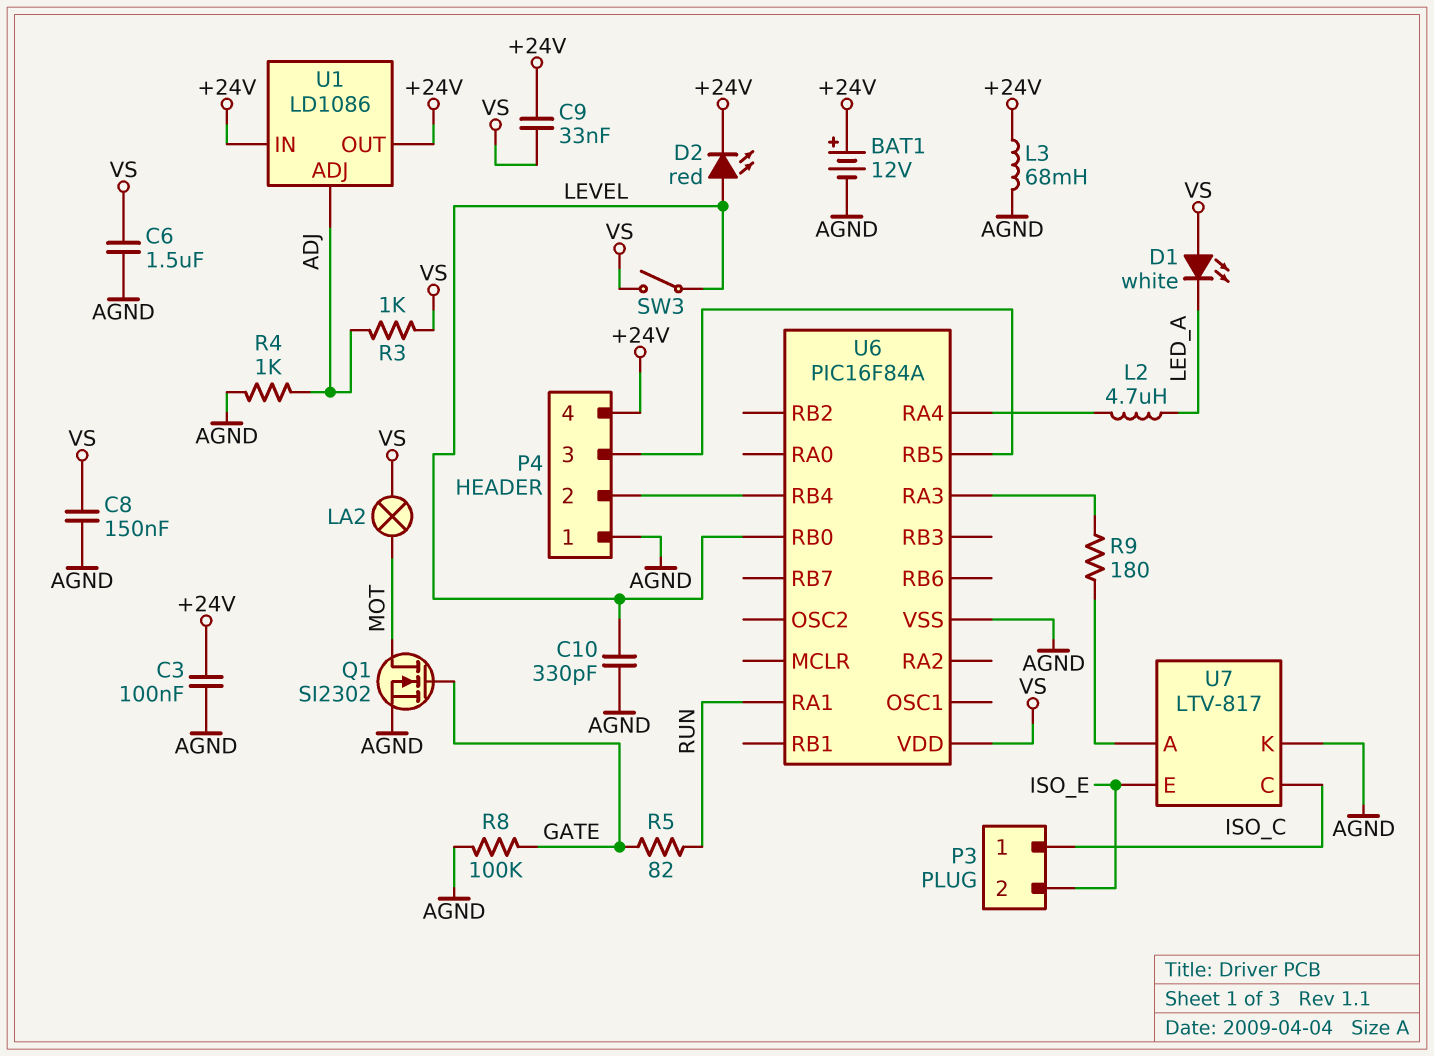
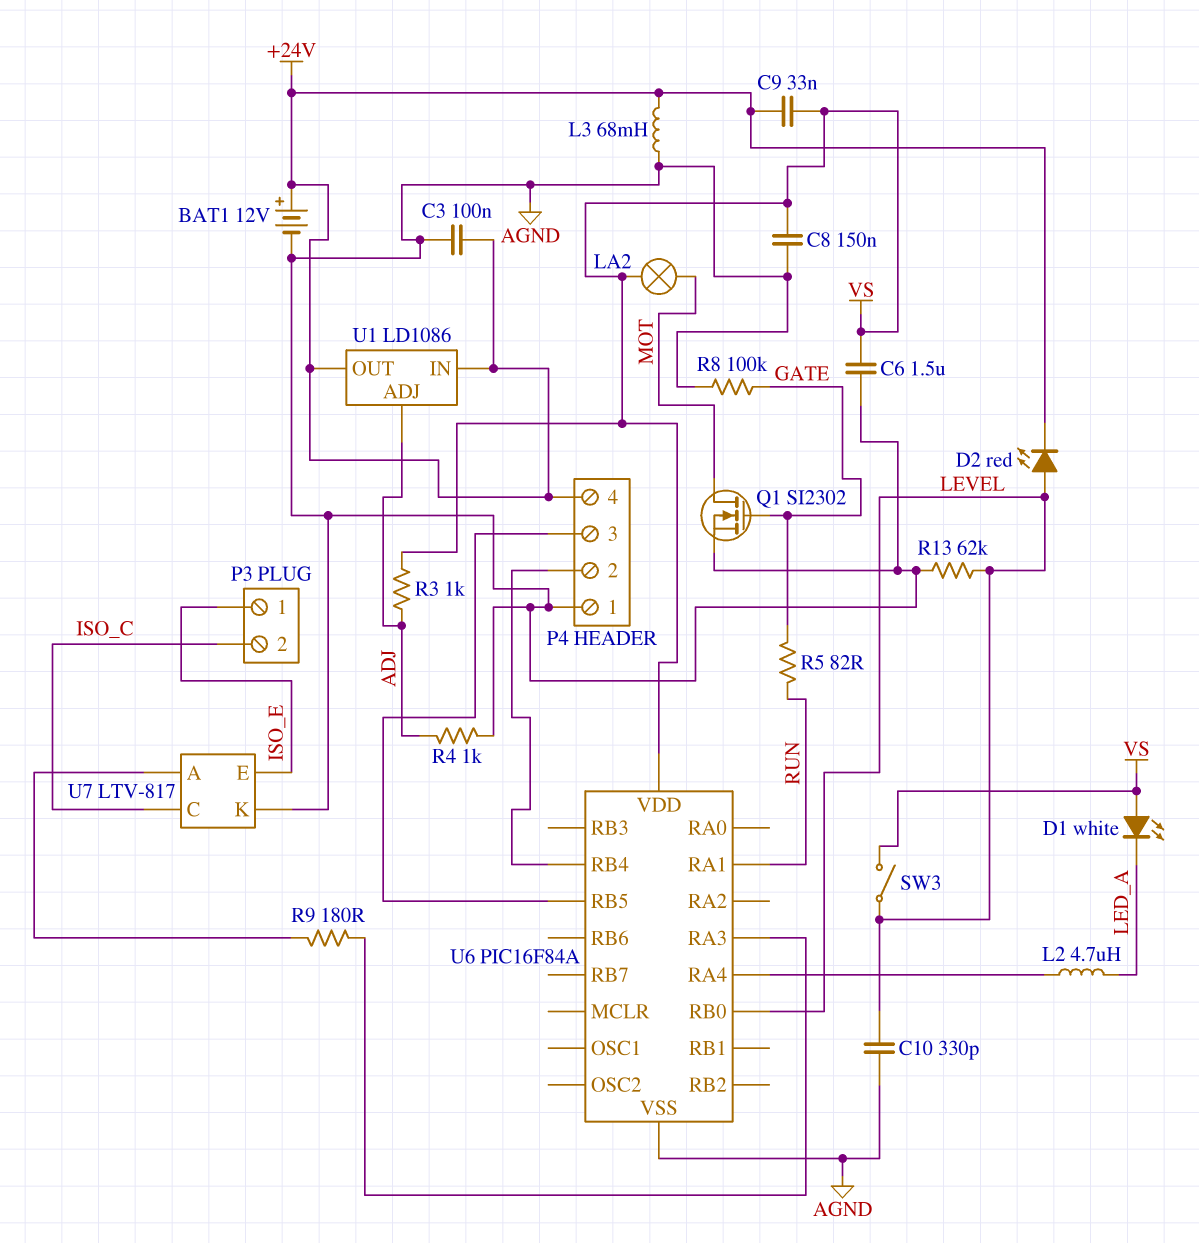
P3 pin 1: ISO_C -> ISO_E
P3 pin 2: ISO_E -> ISO_C
R13: none -> 62k (AGND, LEVEL)

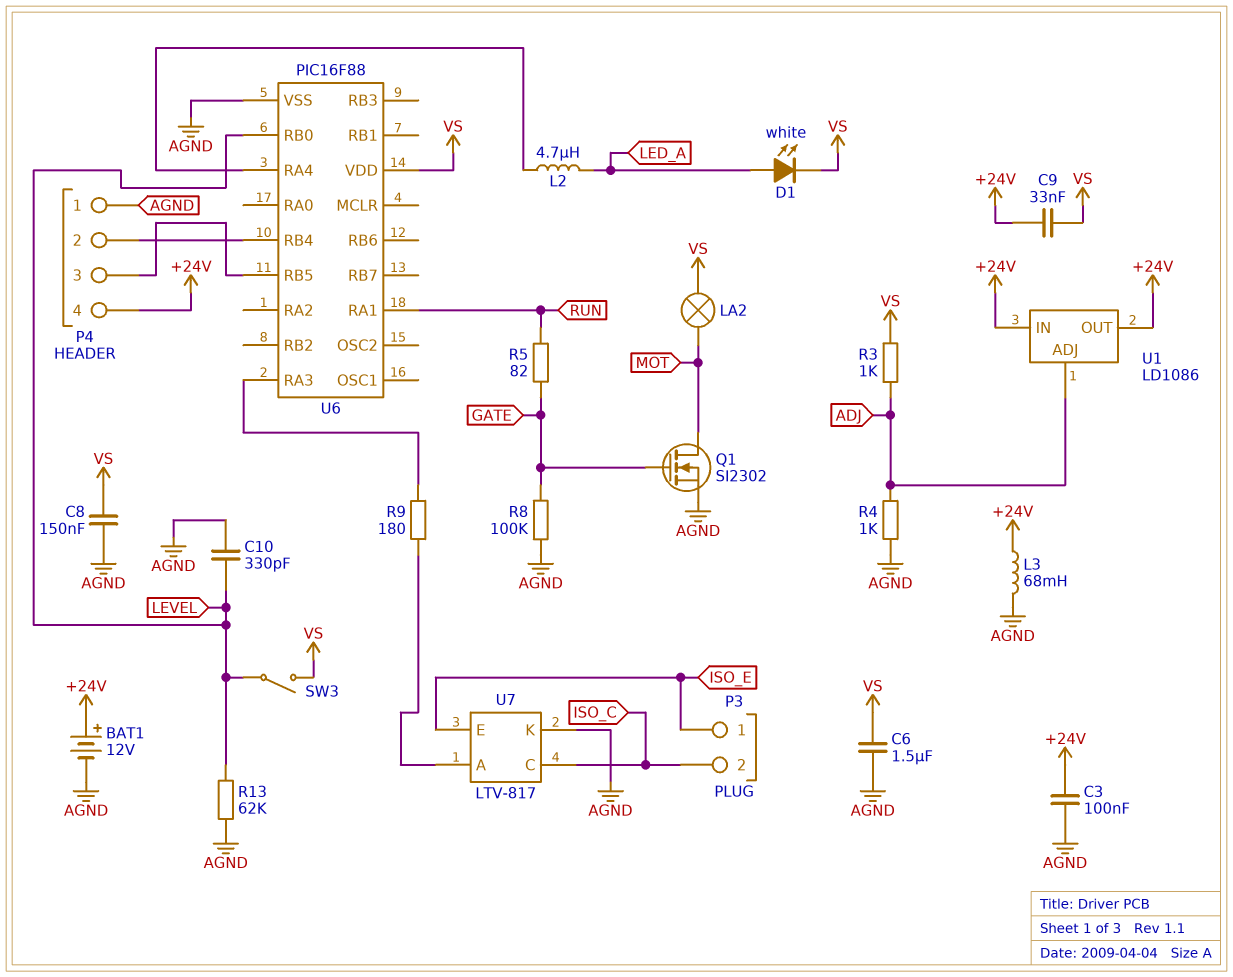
D1: LED white (A VS, K LED_A) -> LED white (A LED_A, K VS)
D2: LED red (A LEVEL, K +24V) -> none
U6: PIC16F84A -> PIC16F88

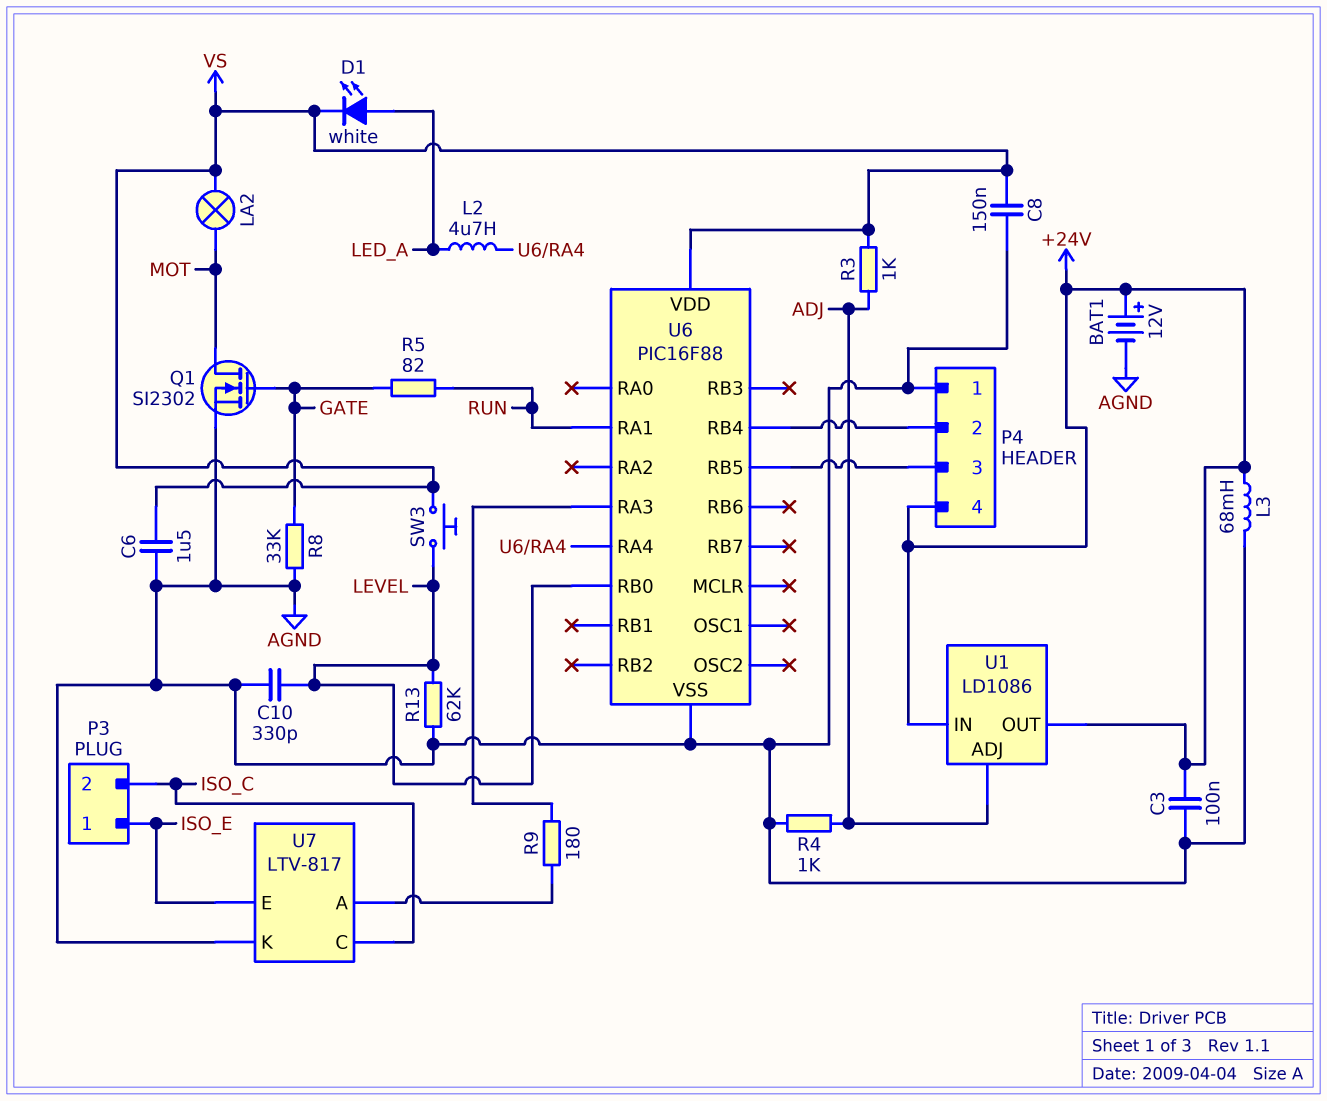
C9: 33nF (+24V, VS) -> none
R8: 100k (AGND, GATE) -> 33k (AGND, GATE)
SW3: switch (LEVEL, VS) -> button (LEVEL, VS)

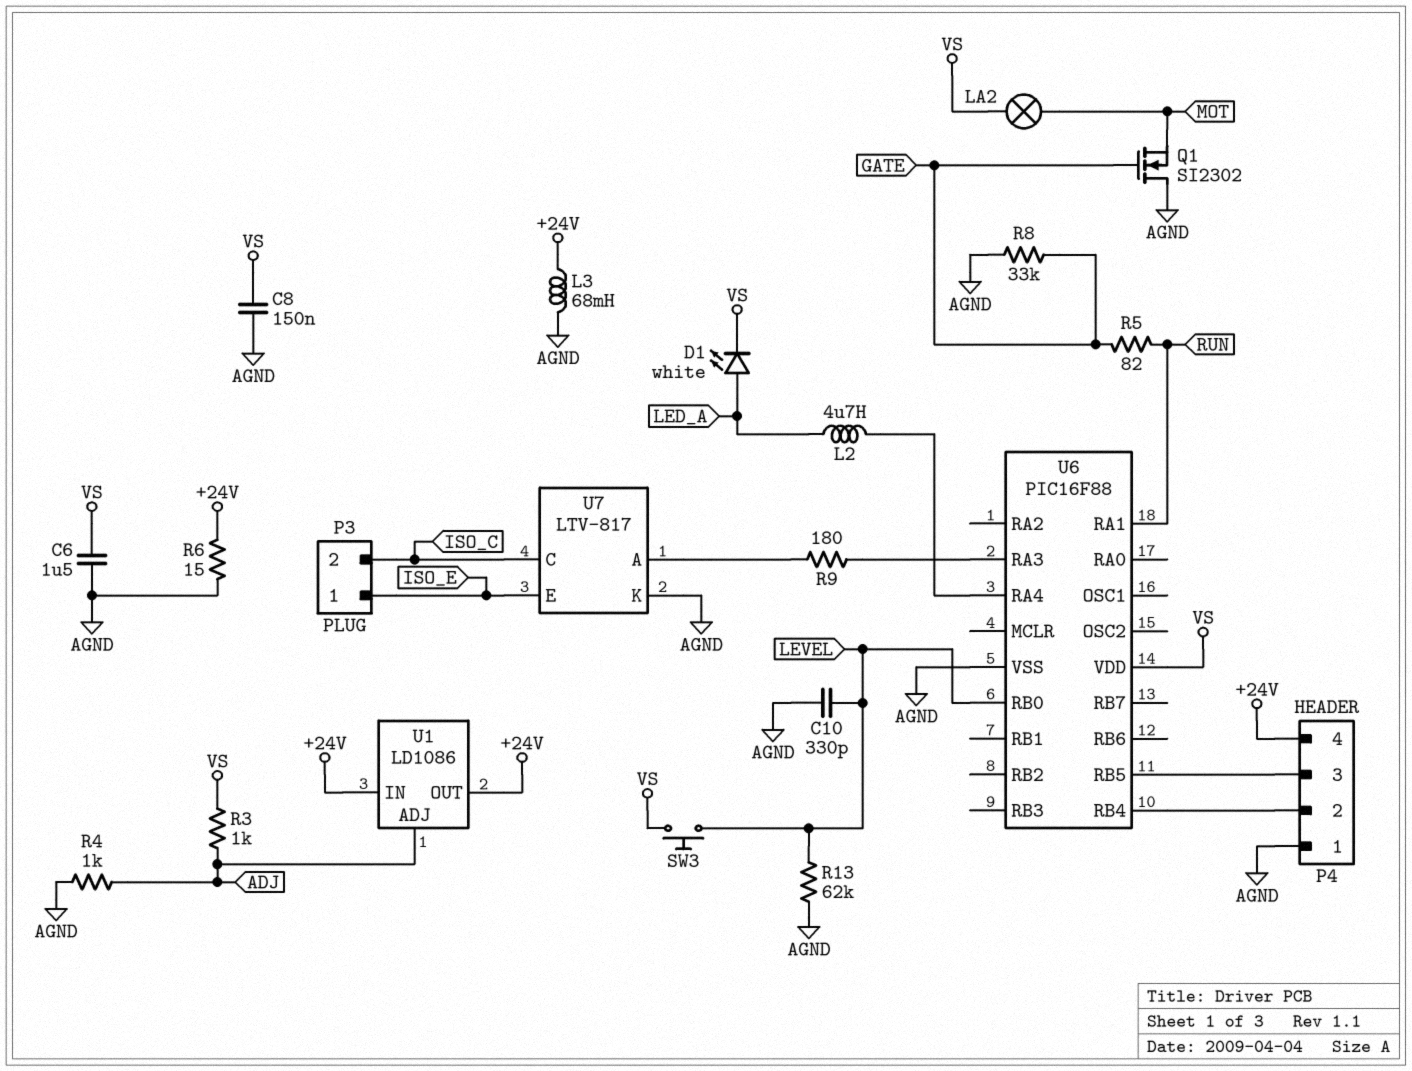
BAT1: 12V (plus +24V, minus AGND) -> none
C3: 100nF (+24V, AGND) -> none
Q1: NMOS SI2302 (G GATE, D MOT, S AGND) -> NMOS SI2302 (G GATE, D AGND, S MOT)
R6: none -> 15 (+24V, AGND)

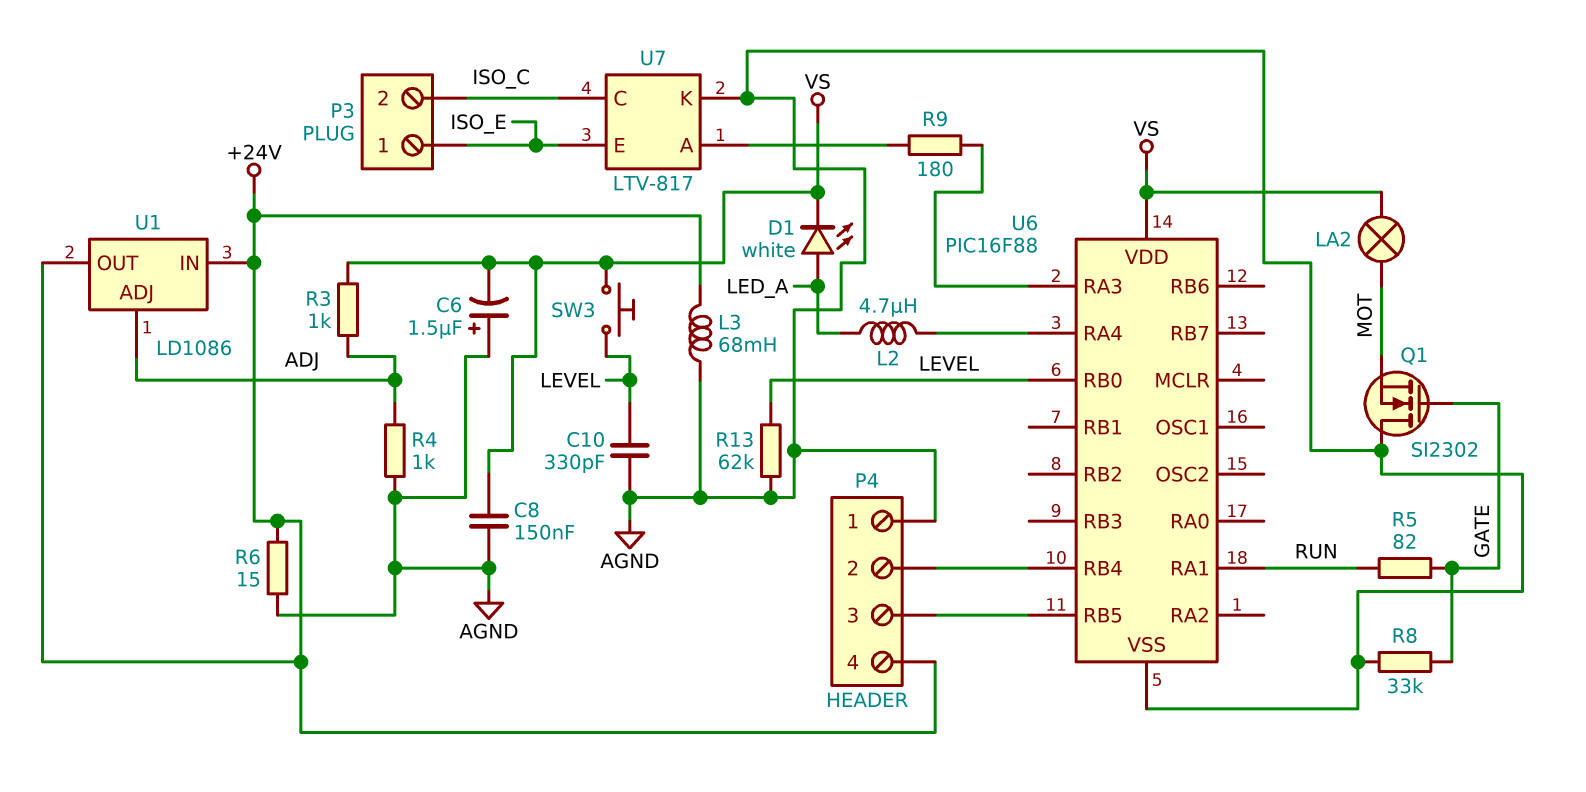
C6: 1.5uF (AGND, VS) -> 1.5uF (plus AGND, minus VS)

